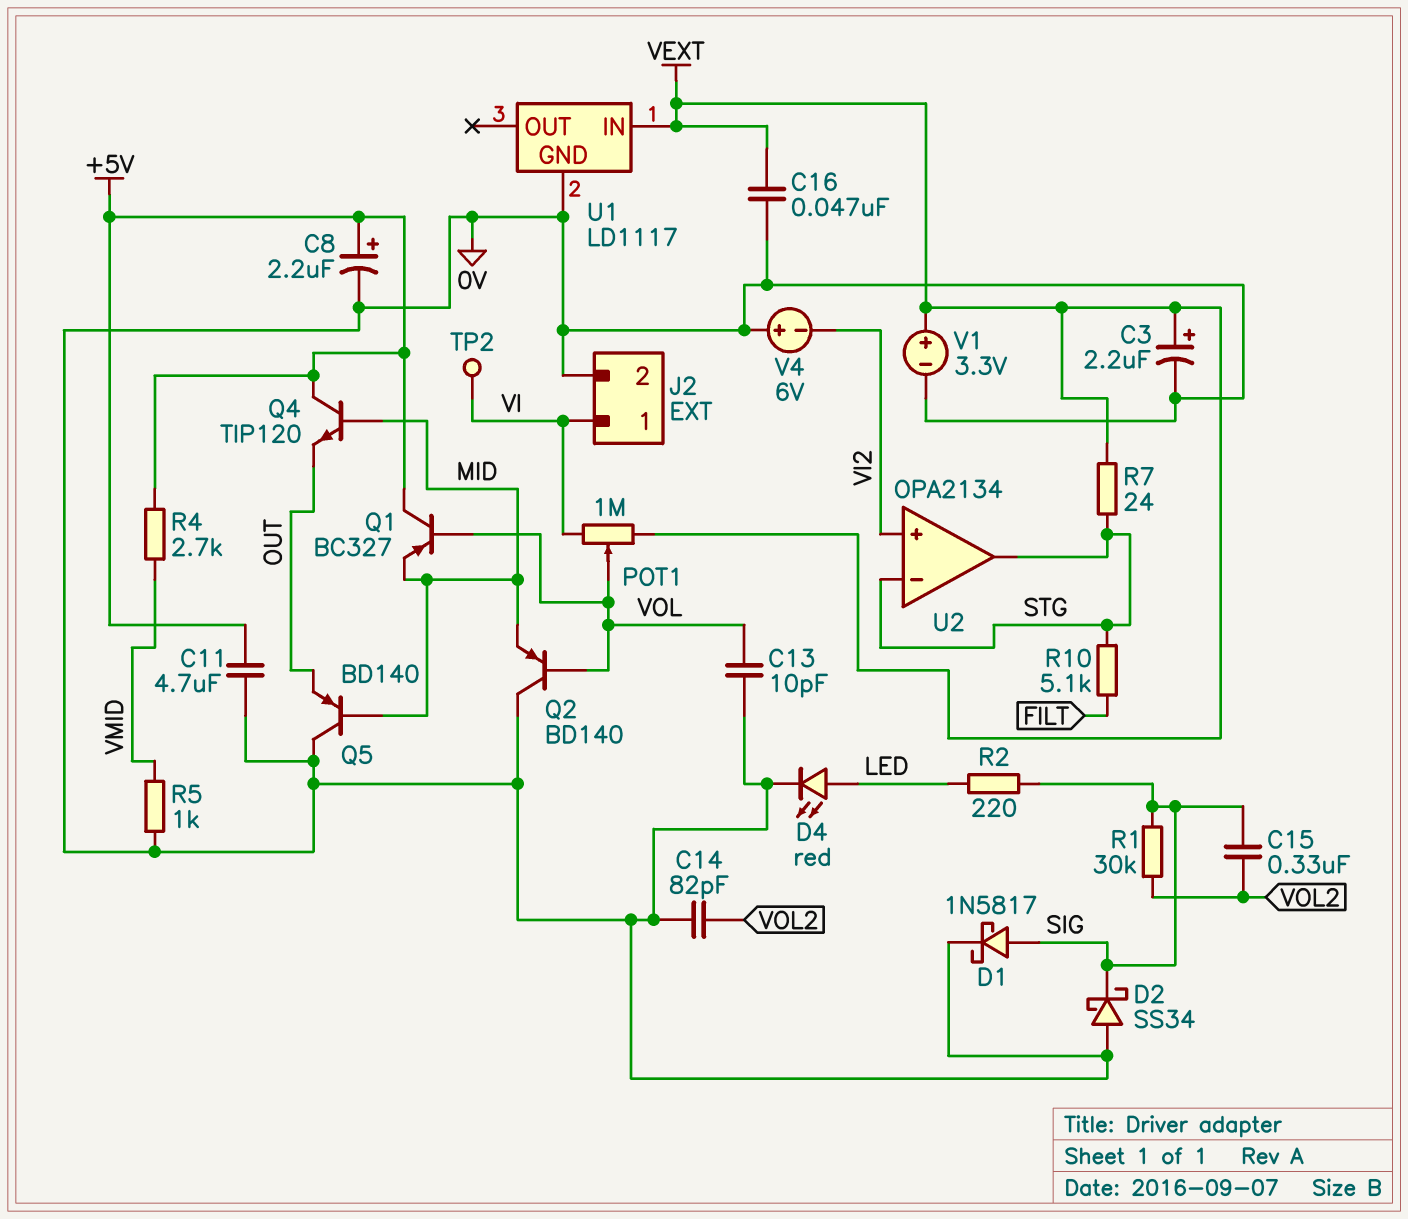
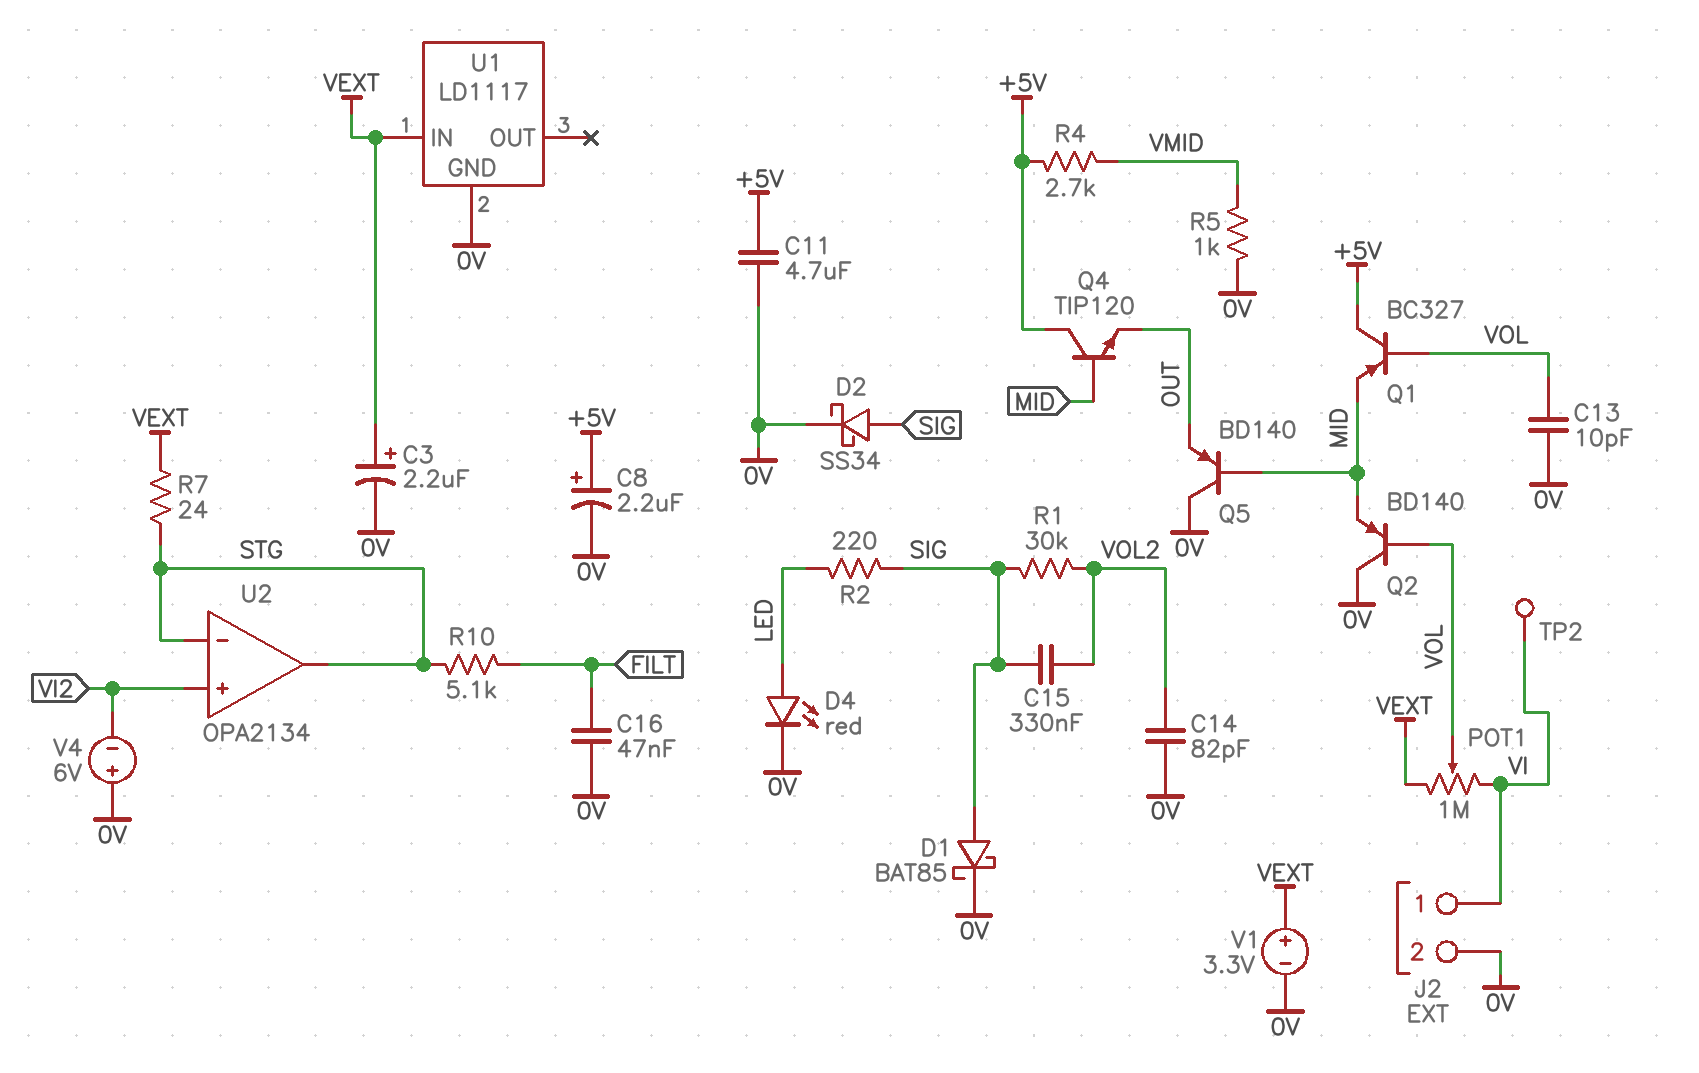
C16: 47nF (0V, VEXT) -> 47nF (0V, FILT)
D1: schottky 1N5817 (A SIG, K 0V) -> schottky BAT85 (A SIG, K 0V)
D2: schottky SS34 (A 0V, K SIG) -> schottky SS34 (A SIG, K 0V)

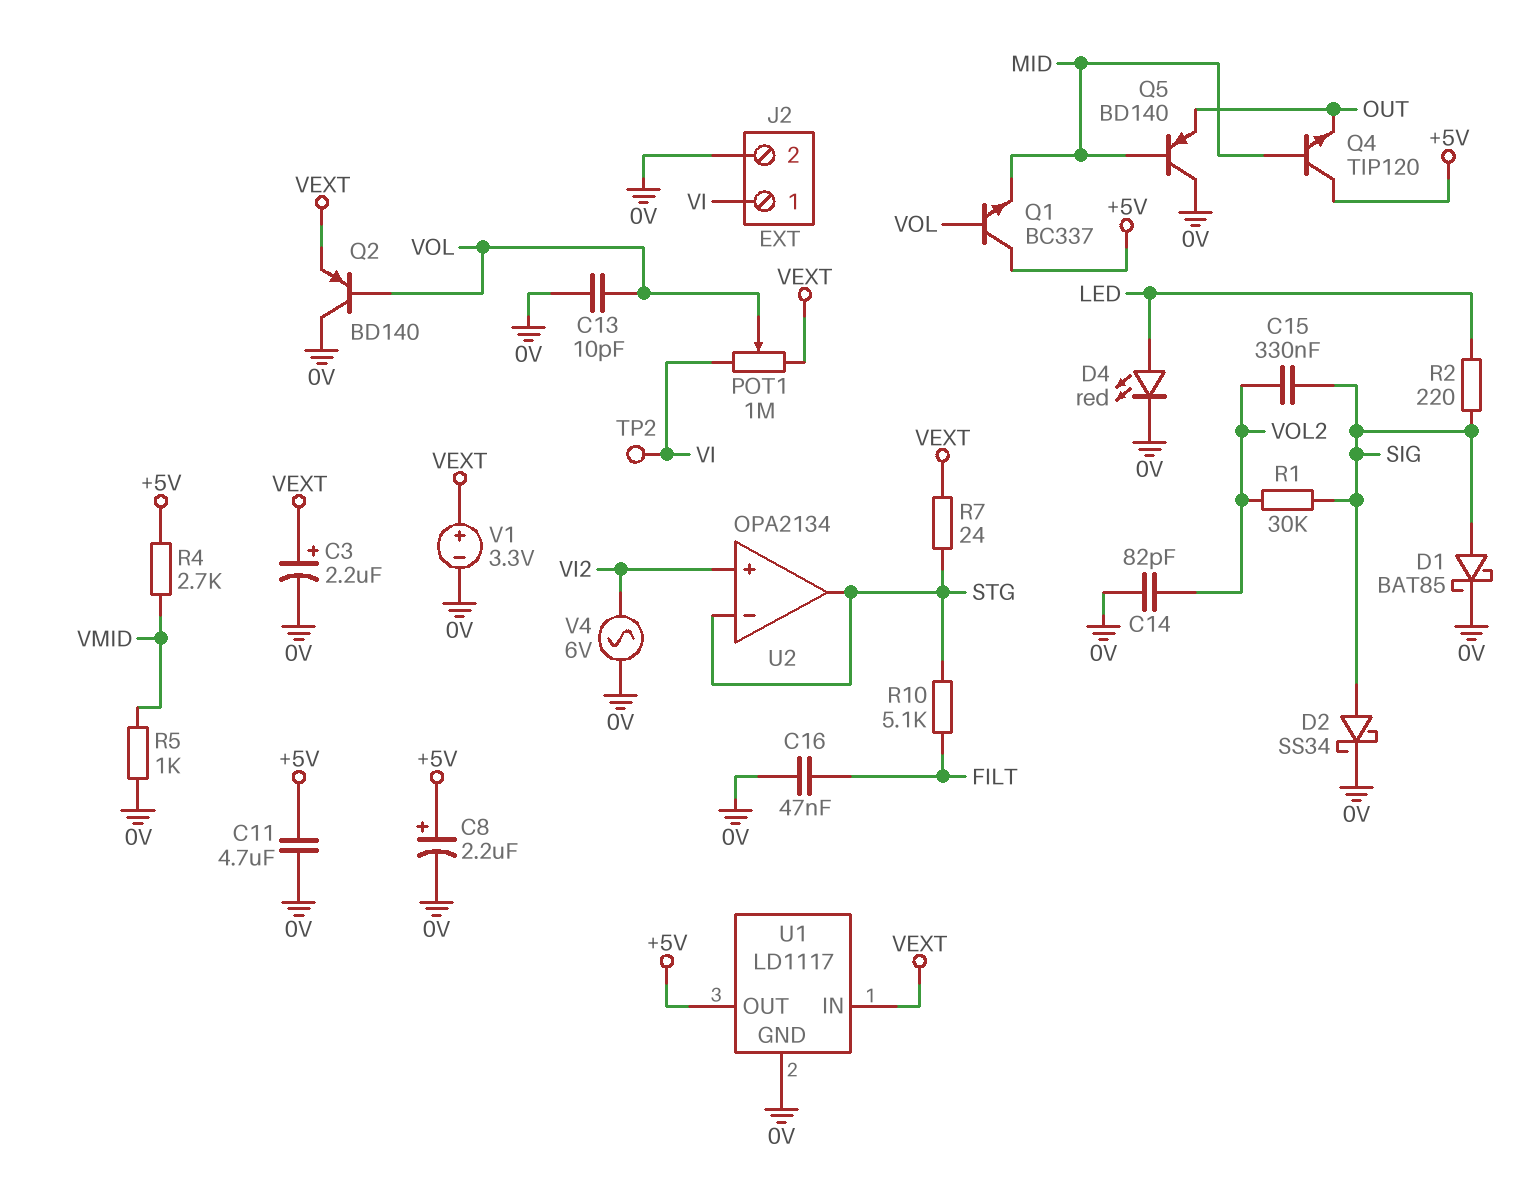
Q1: PNP BC327 (B VOL, C +5V, E MID) -> NPN BC337 (B VOL, C +5V, E MID)
Q2: PNP BD140 (B VOL, C 0V, E MID) -> PNP BD140 (B VOL, C 0V, E VEXT)
U1 pin OUT: none -> +5V
V4: 6V (plus 0V, minus VI2) -> AC 6V (0V, VI2)

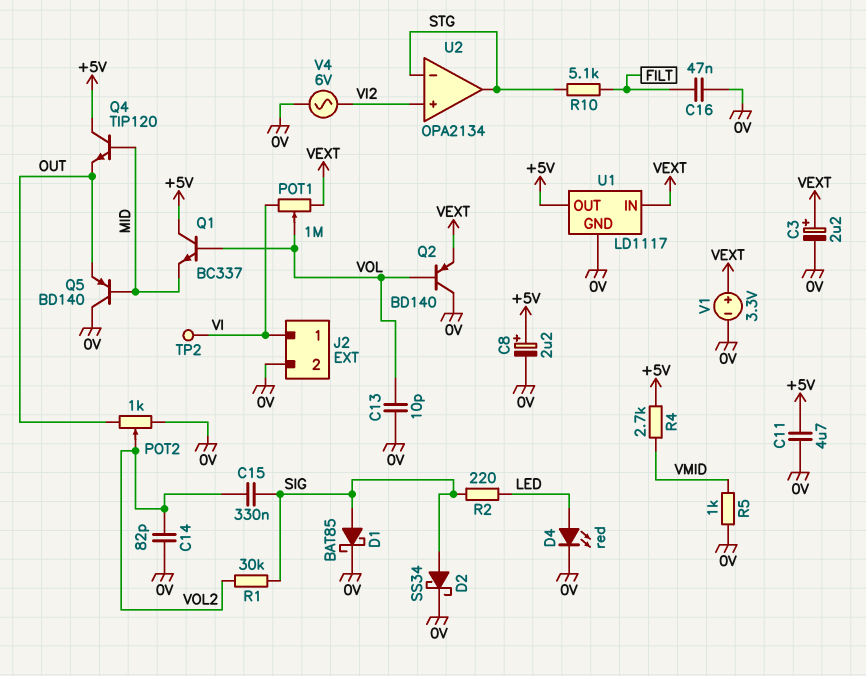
POT2: none -> 1k (0V, OUT, wiper VOL2)
R7: 24 (STG, VEXT) -> none

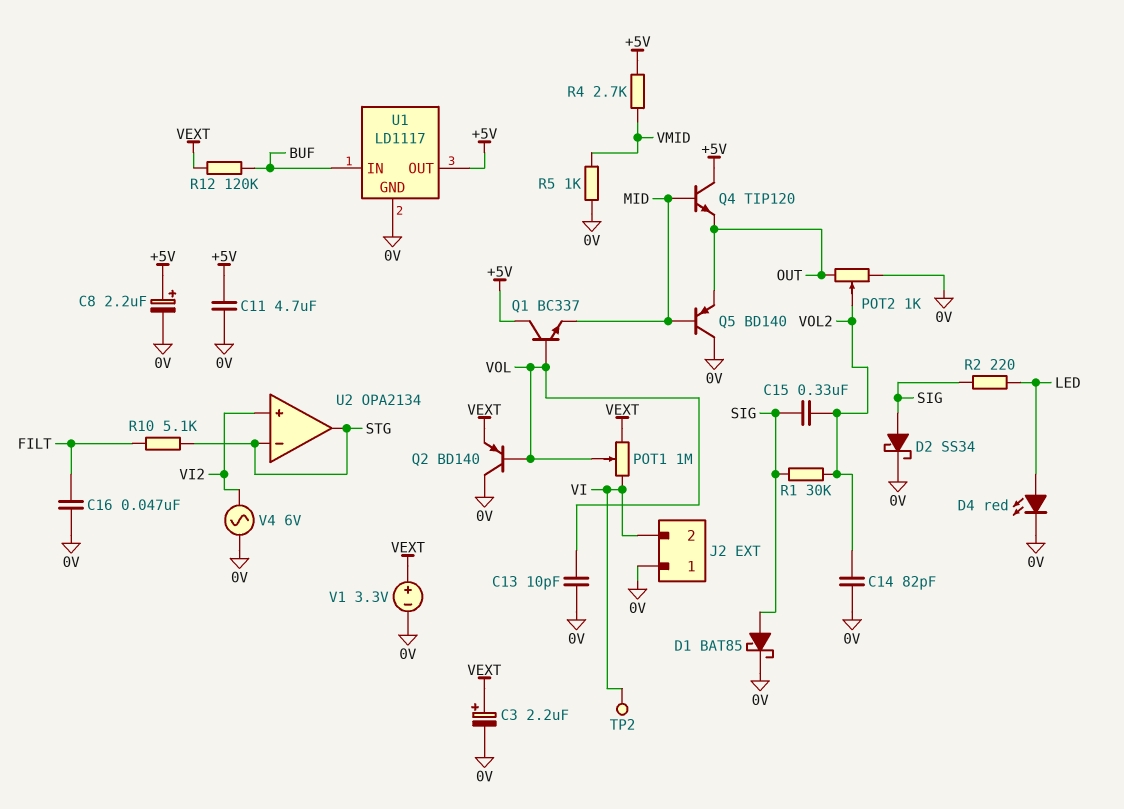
J2 pin 1: VI -> 0V
J2 pin 2: 0V -> VI
R12: none -> 120k (BUF, VEXT)
U1 pin IN: VEXT -> BUF

